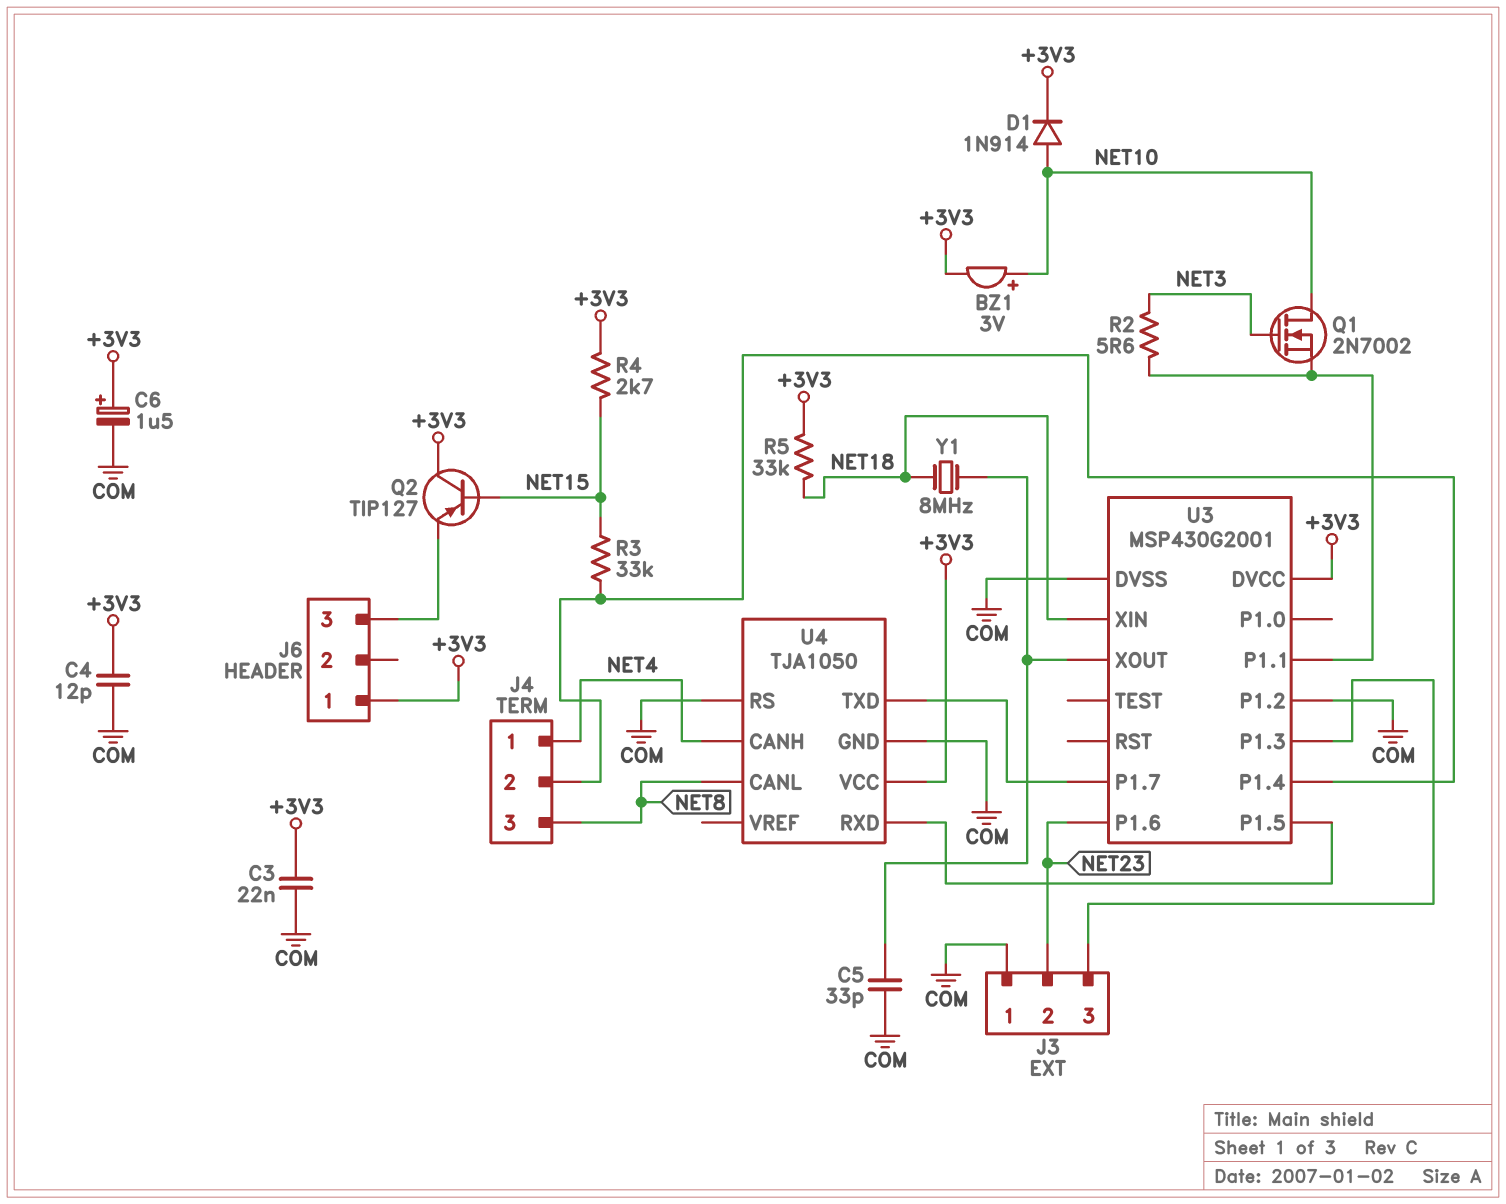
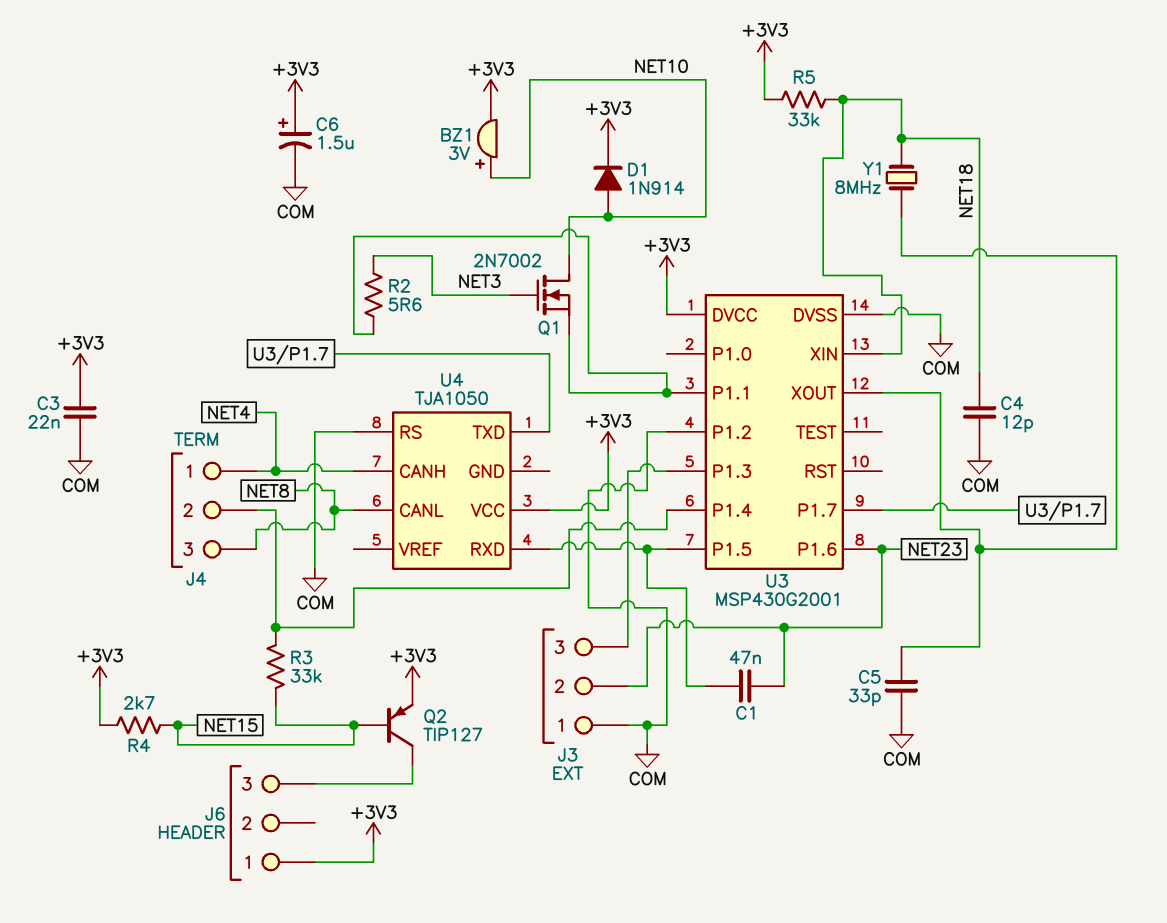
C1: none -> 47nF (NET23, U3/P1.5)
C4: 12pF (+3V3, COM) -> 12pF (COM, NET18)
Q2: PNP TIP127 (B NET15, C +3V3, E J6/3) -> PNP TIP127 (B NET15, C J6/3, E +3V3)
U4 pin GND: COM -> none

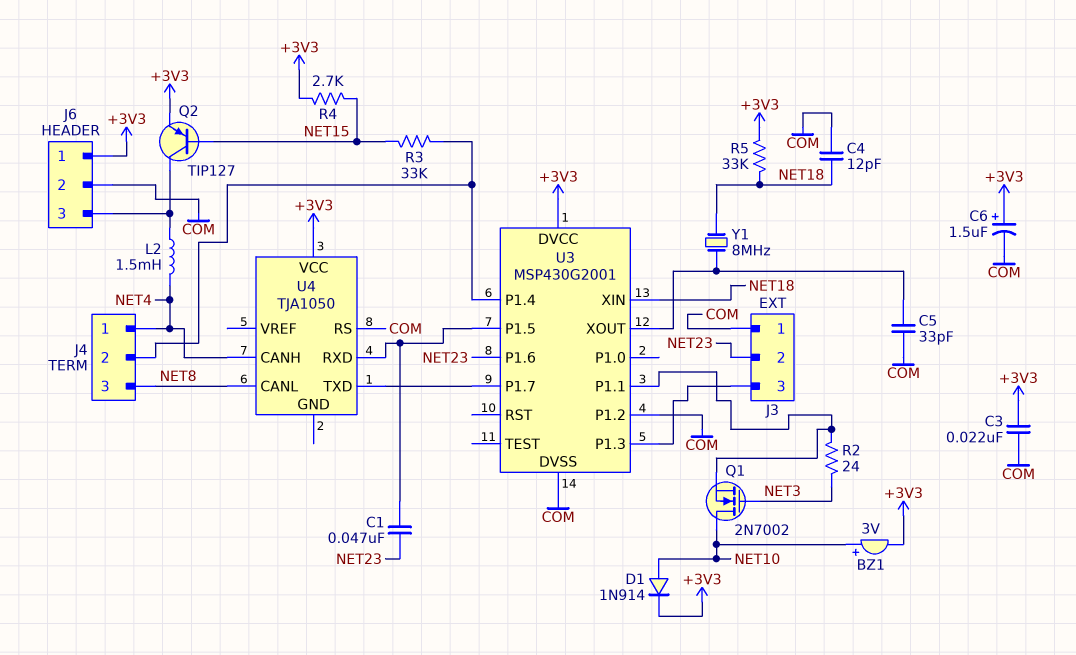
J6 pin 2: none -> COM
L2: none -> 1.5mH (J6/3, NET4)
R2: 5.6 (NET3, U3/P1.1) -> 24 (NET3, U3/P1.1)

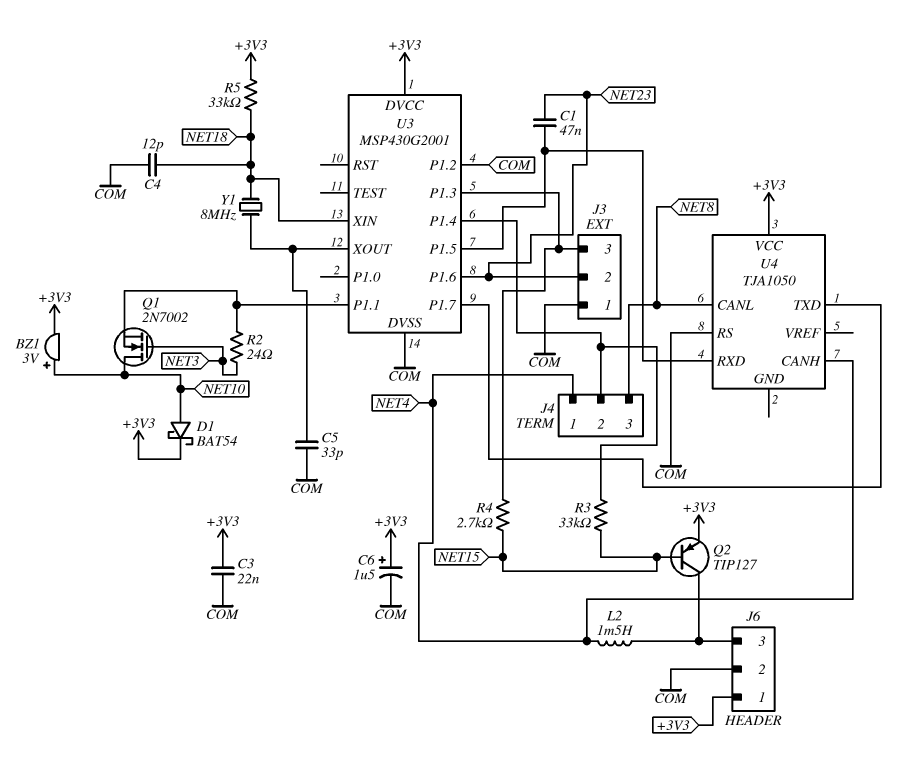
D1: diode 1N914 (A NET10, K +3V3) -> schottky BAT54 (A NET10, K +3V3)
R4: 2.7k (+3V3, NET15) -> 2.7k (J3/3, NET15)

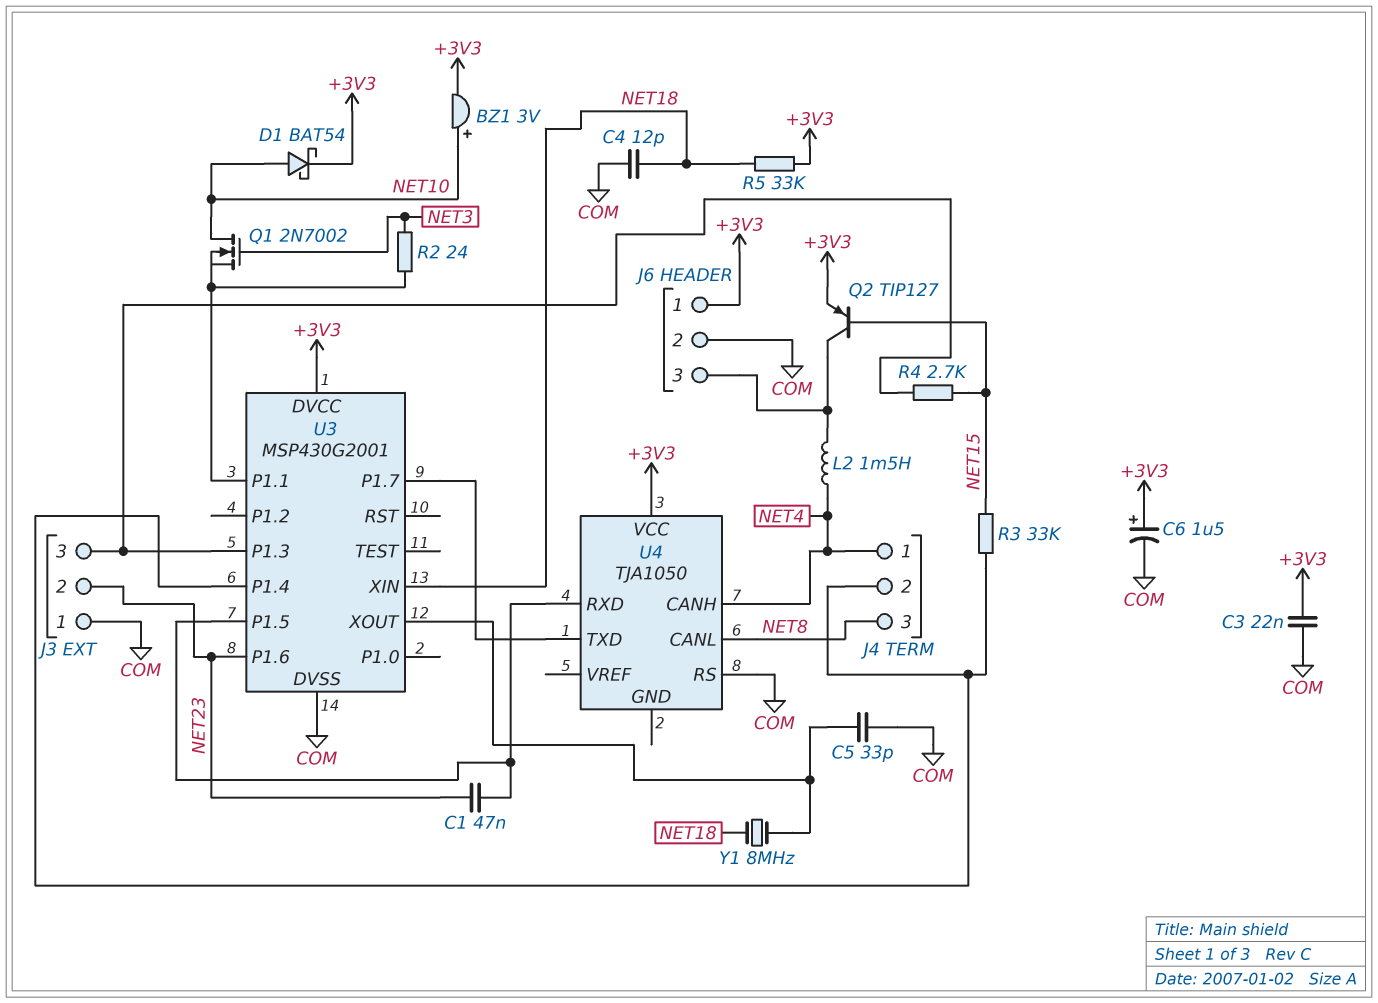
U3 pin P1.2: COM -> none

